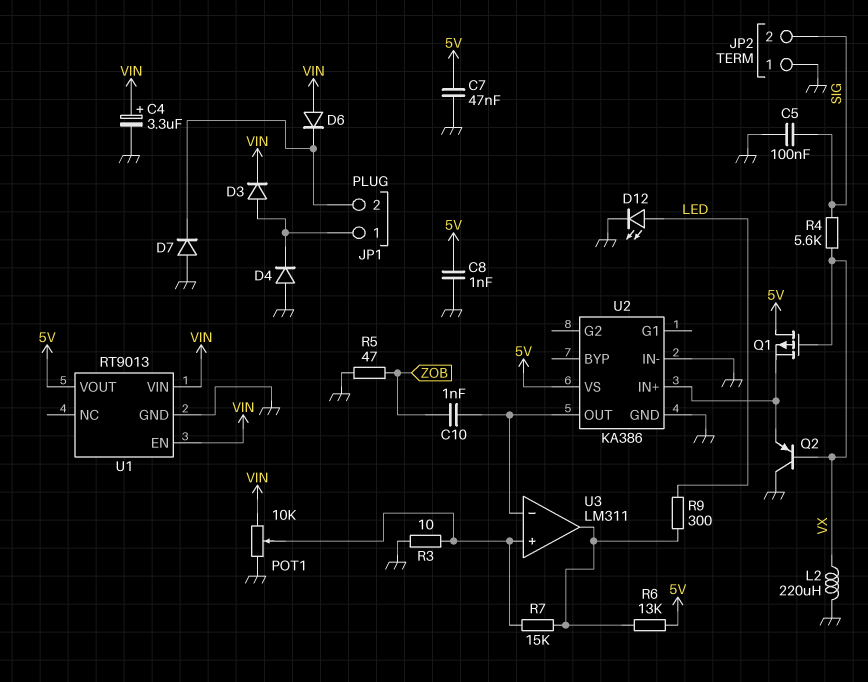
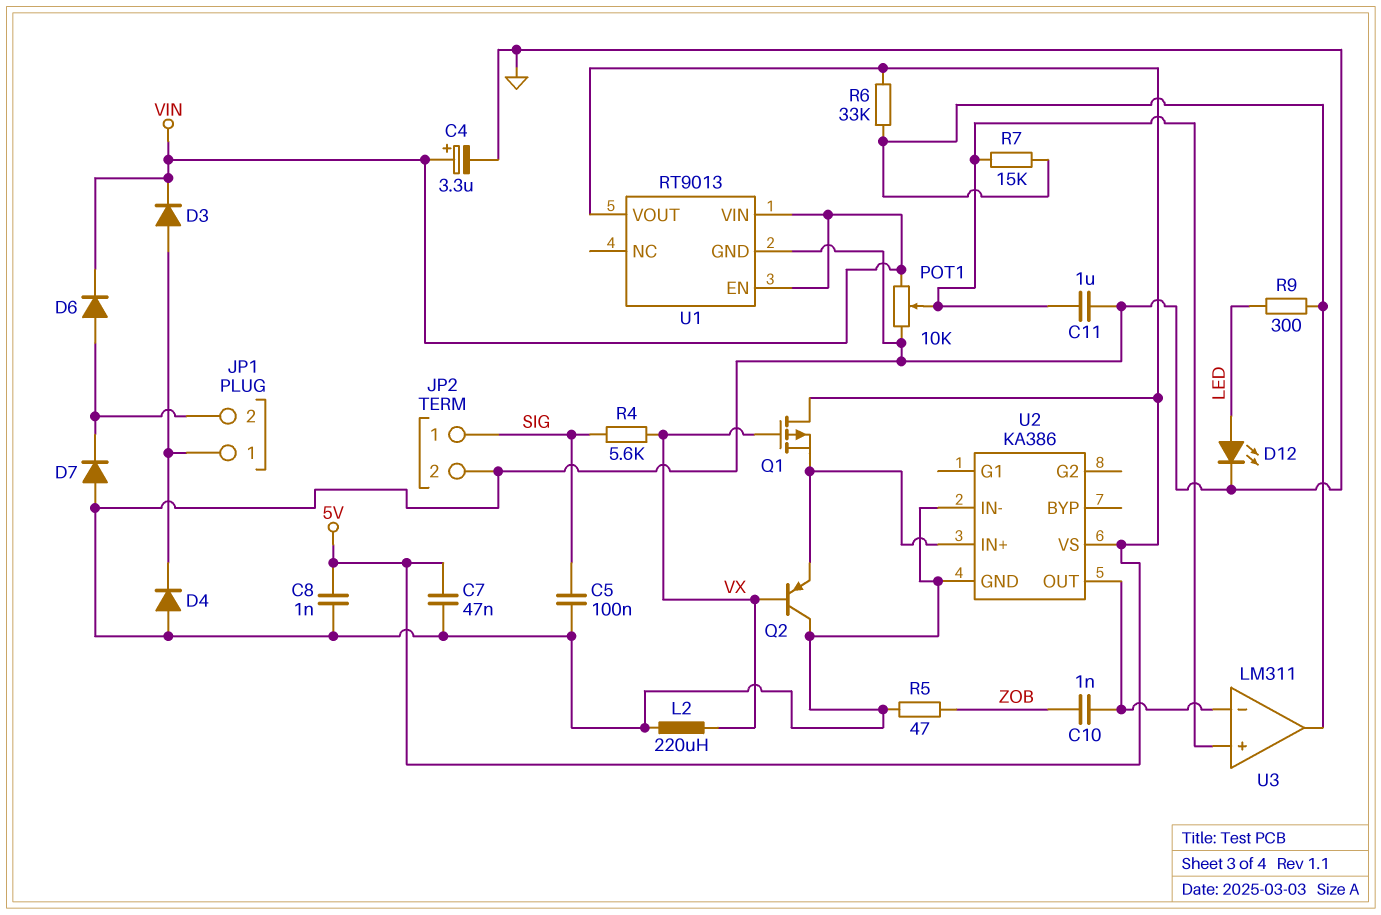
C11: none -> 1uF (GND, U3/in+)
D6: diode (A VIN, K JP1/2) -> diode (A JP1/2, K VIN)
JP2 pin 1: GND -> SIG
JP2 pin 2: SIG -> GND
R3: 10 (GND, U3/in+) -> none
R6: 13k (5V, U3/out) -> 33k (5V, U3/out)

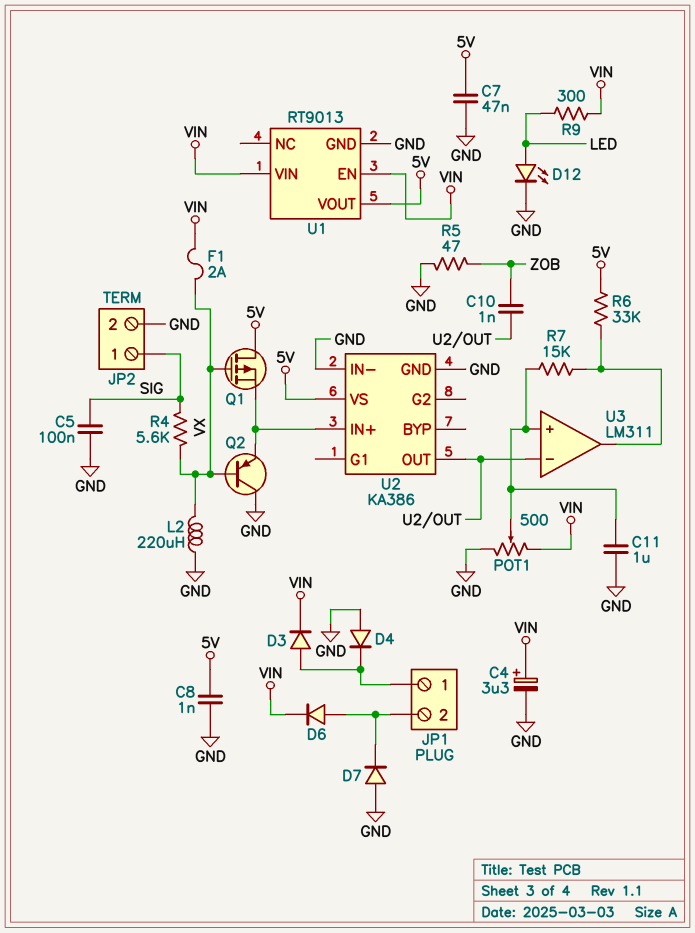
F1: none -> 2A (VIN, VX)
POT1: 10k (GND, VIN, wiper U3/in+) -> 500 (GND, VIN, wiper U3/in+)
R9: 300 (LED, U3/out) -> 300 (LED, VIN)

